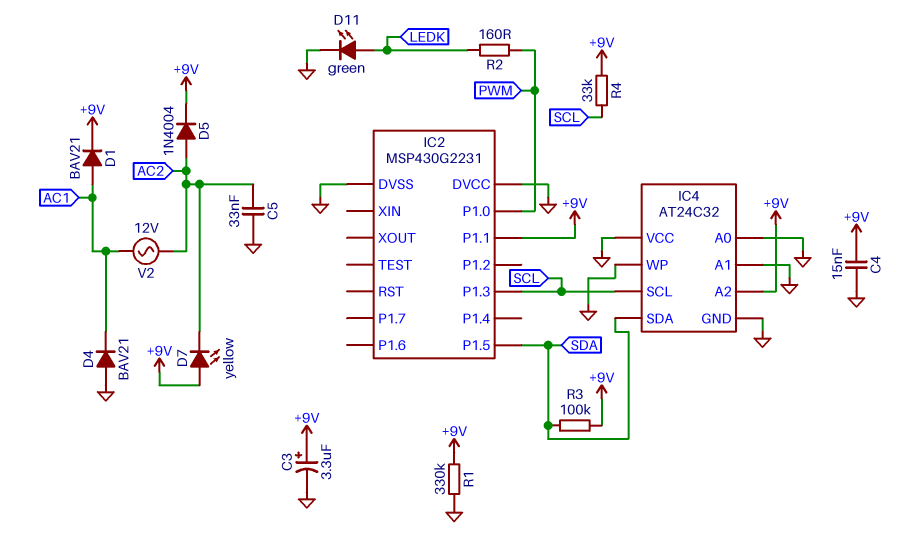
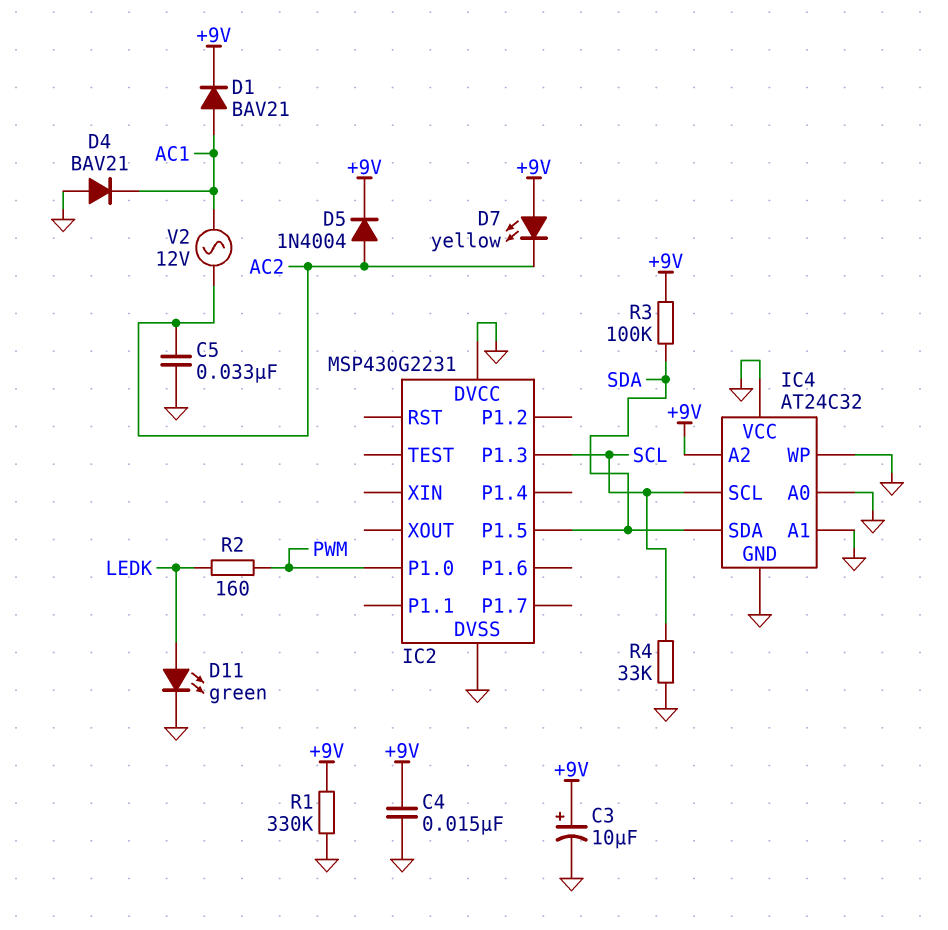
C3: 3.3uF (plus +9V, minus GND) -> 10uF (plus +9V, minus GND)
IC2 pin P1.1: +9V -> none
R4: 33k (+9V, SCL) -> 33k (GND, SCL)

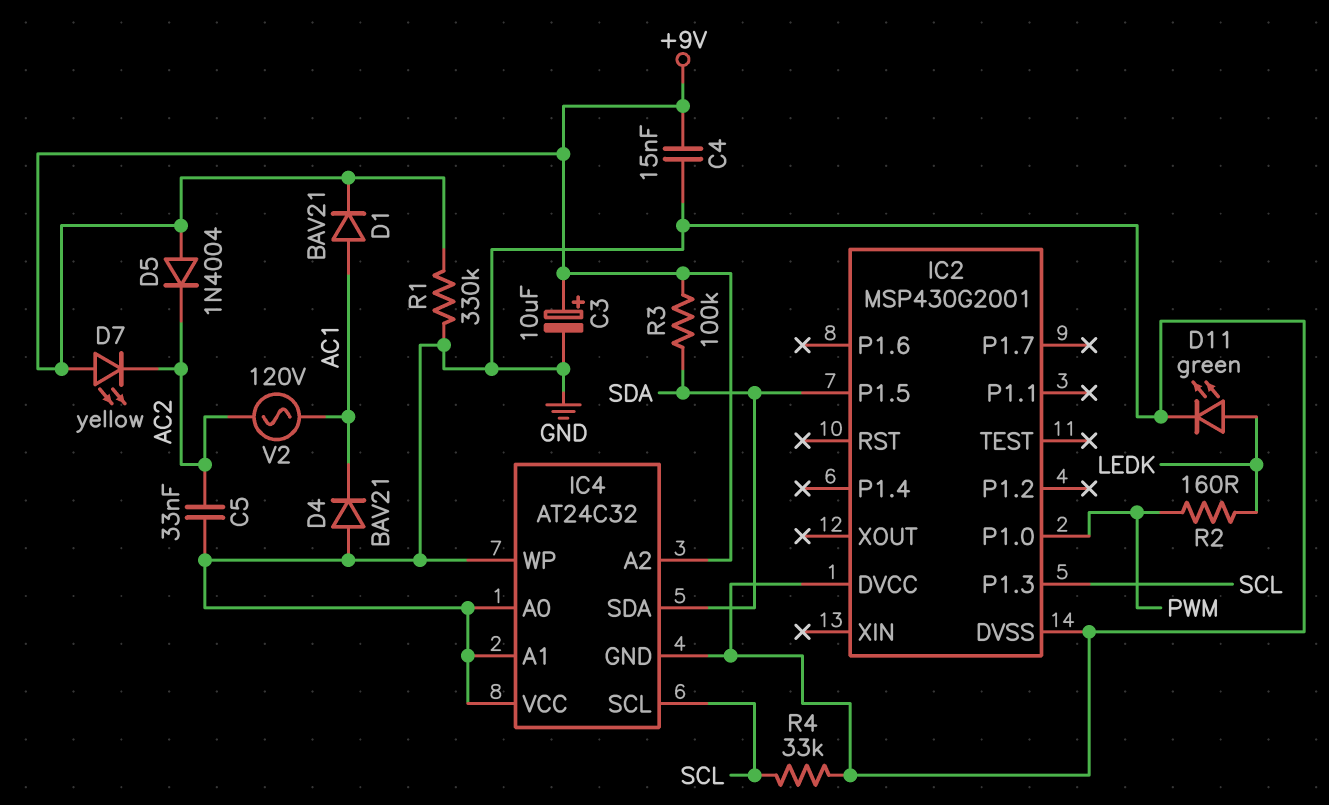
D5: diode 1N4004 (A AC2, K +9V) -> diode 1N4004 (A +9V, K AC2)
IC2: MSP430G2231 -> MSP430G2001
V2: AC 12V (AC1, AC2) -> AC 120V (AC1, AC2)

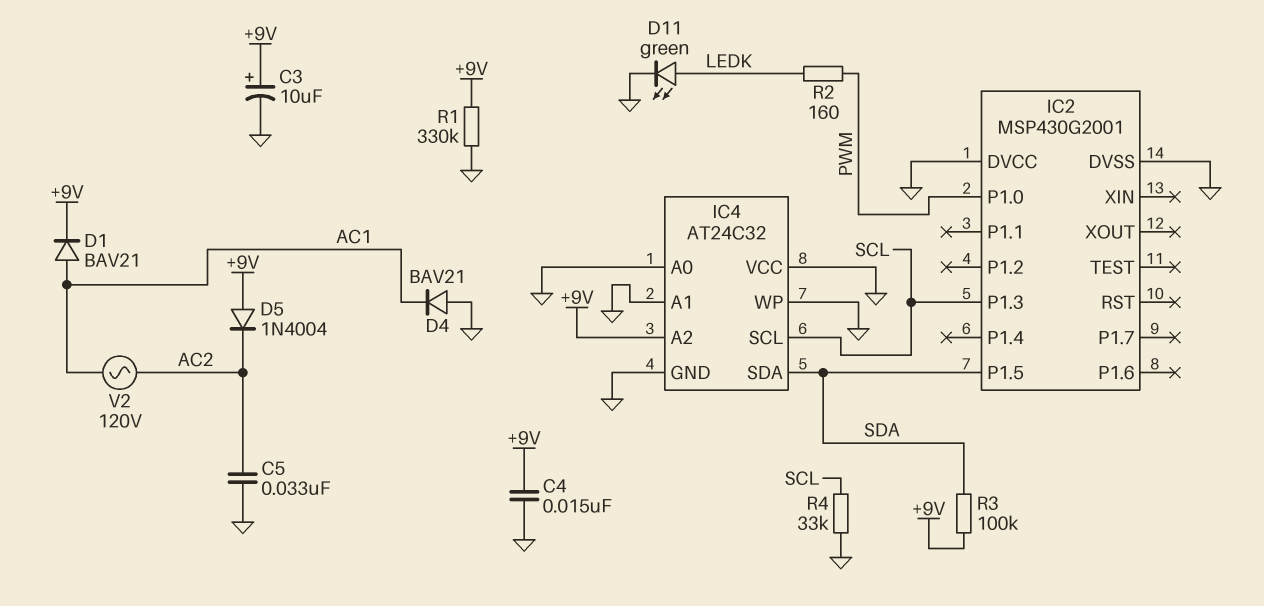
D7: LED yellow (A +9V, K AC2) -> none

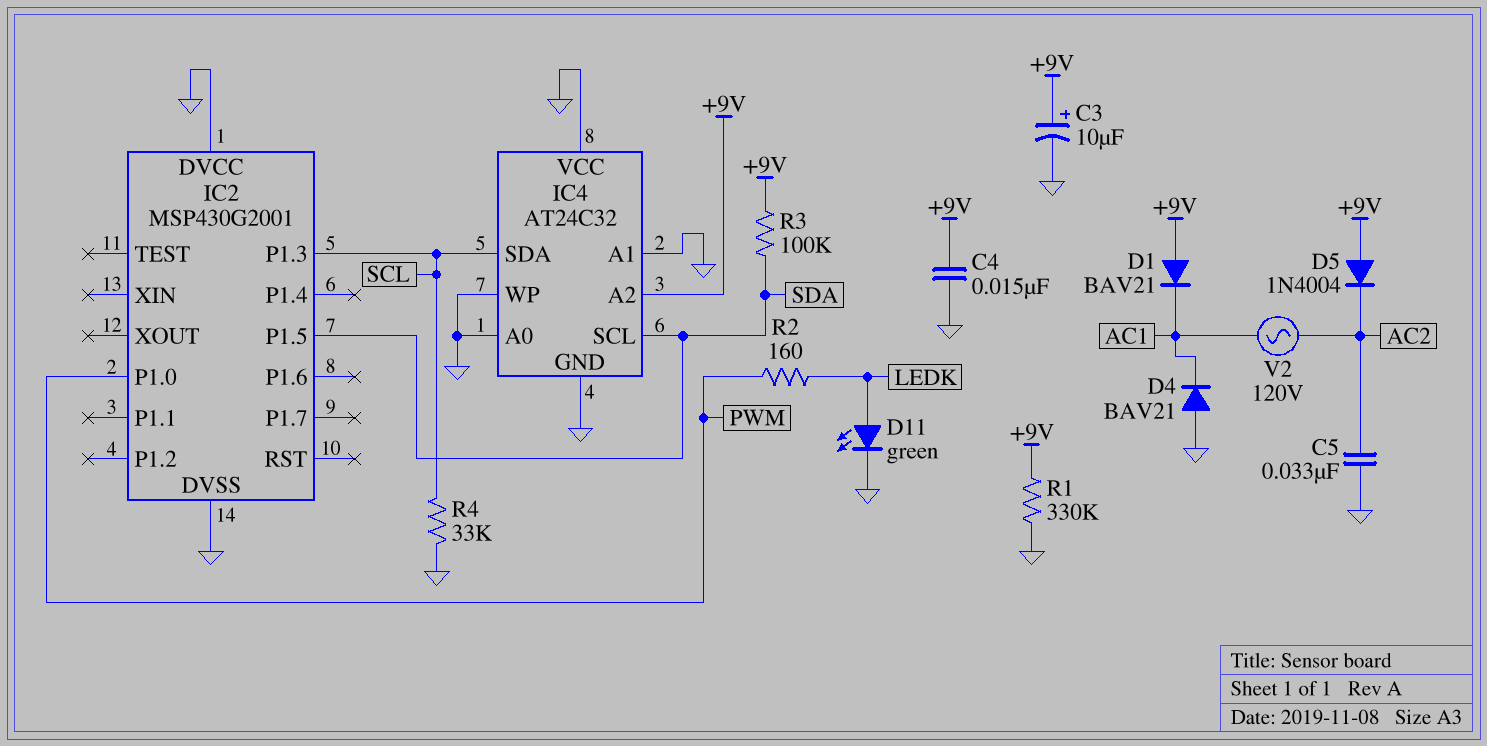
D1: diode BAV21 (A AC1, K +9V) -> diode BAV21 (A +9V, K AC1)
IC4 pin SCL: SCL -> SDA
IC4 pin SDA: SDA -> SCL

